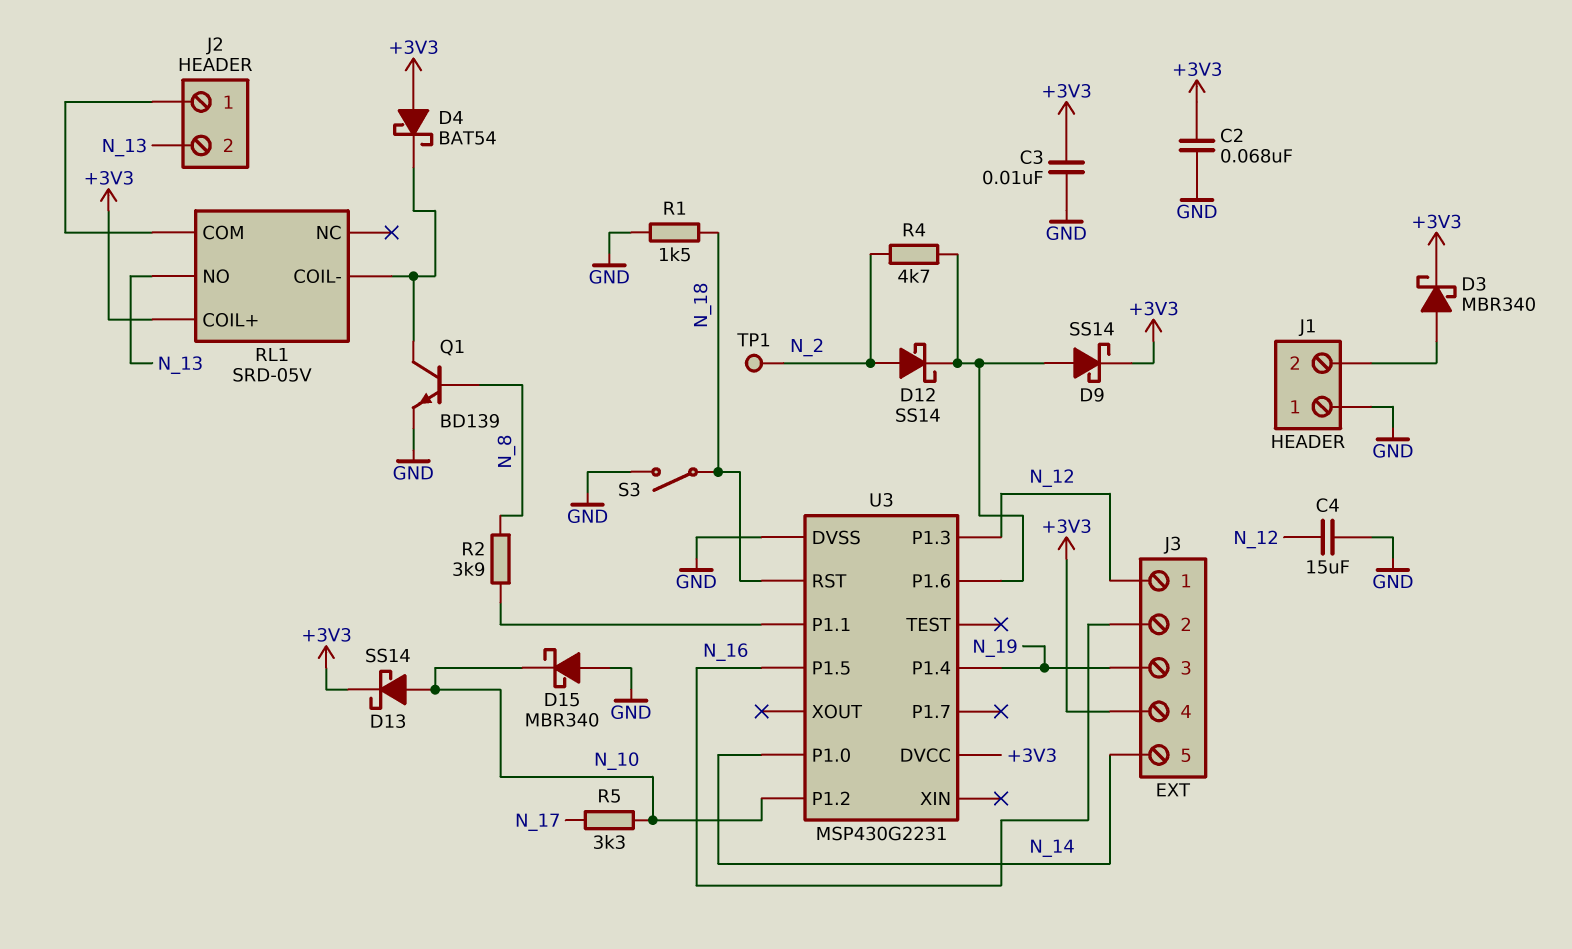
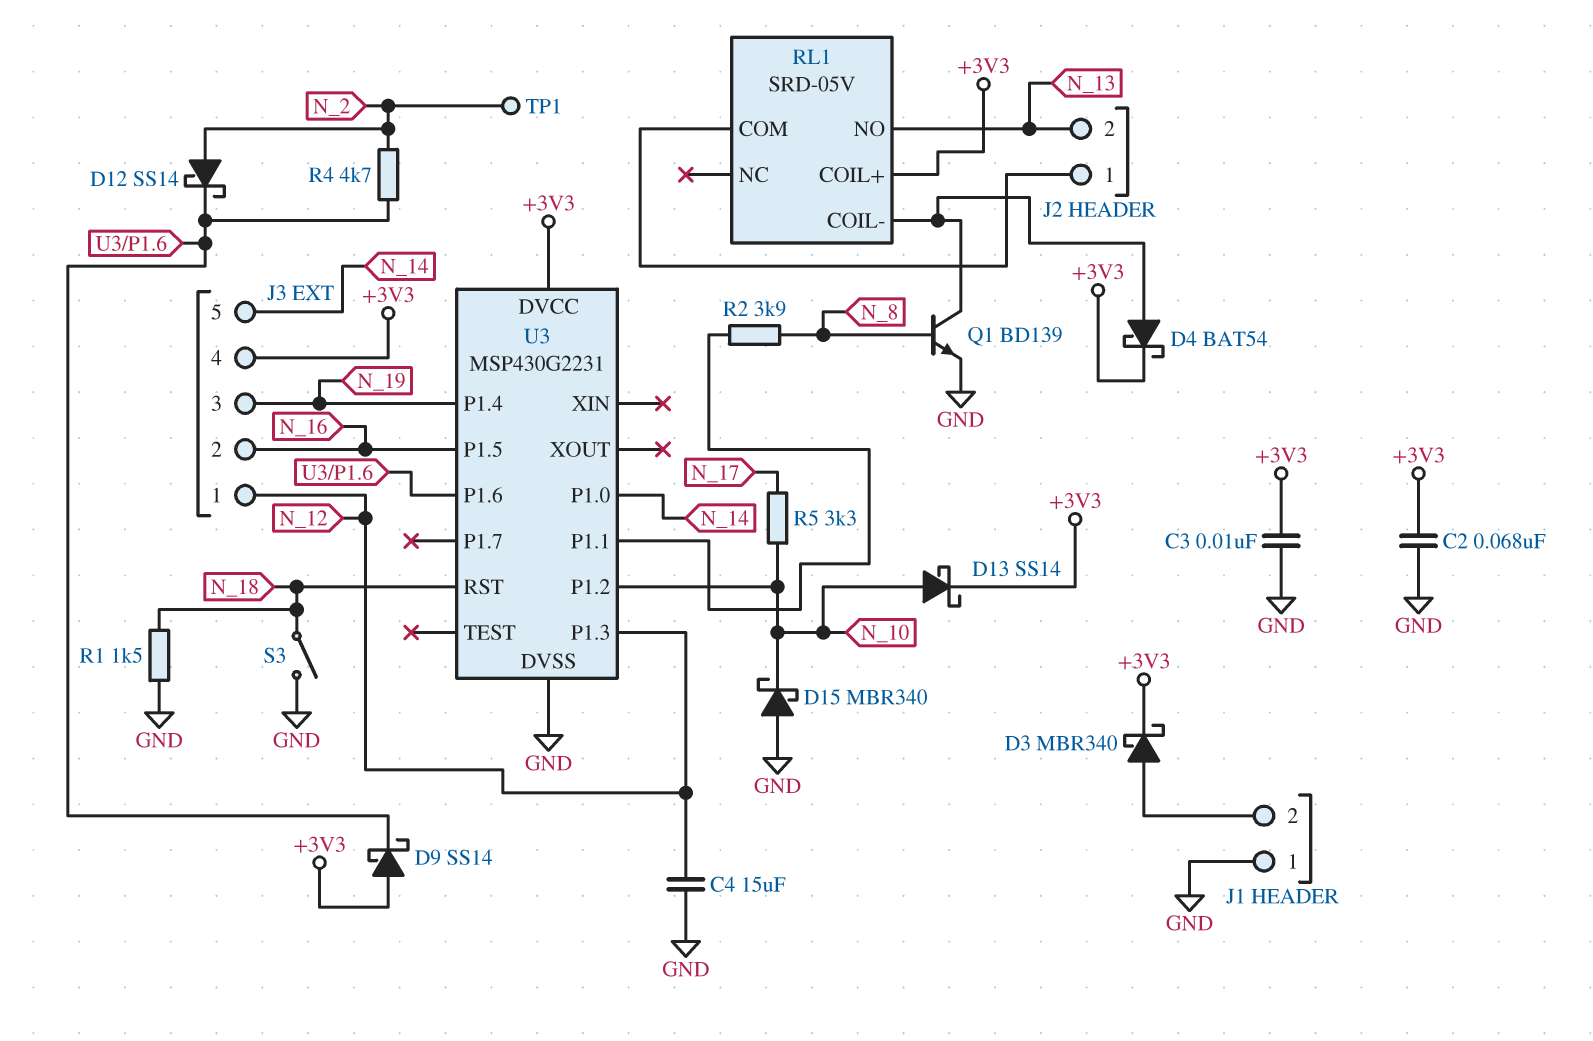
D4: schottky BAT54 (A +3V3, K RL1/COIL-) -> schottky BAT54 (A RL1/COIL-, K +3V3)
D9: schottky SS14 (A U3/P1.6, K +3V3) -> schottky SS14 (A +3V3, K U3/P1.6)

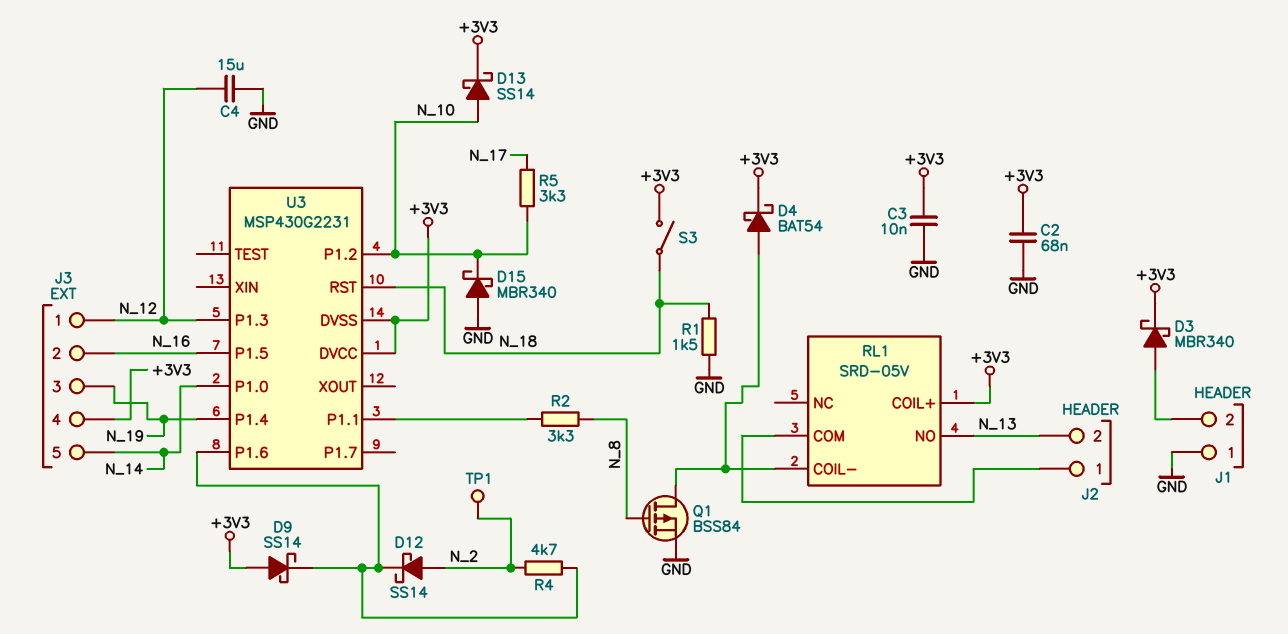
Q1: NPN BD139 (B N_8, C RL1/COIL-, E GND) -> PMOS BSS84 (G N_8, D RL1/COIL-, S GND)
R2: 3.9k (N_8, U3/P1.1) -> 3.3k (N_8, U3/P1.1)
S3: switch (GND, N_18) -> switch (+3V3, N_18)
U3 pin DVSS: GND -> +3V3

